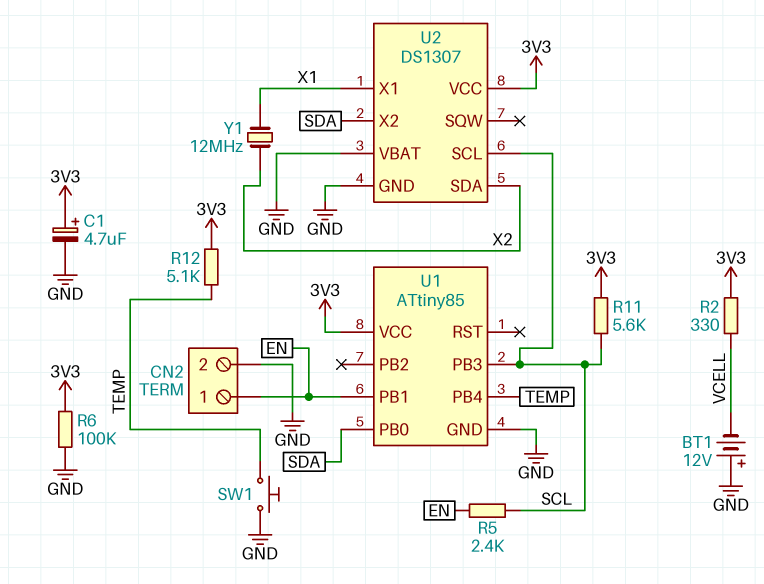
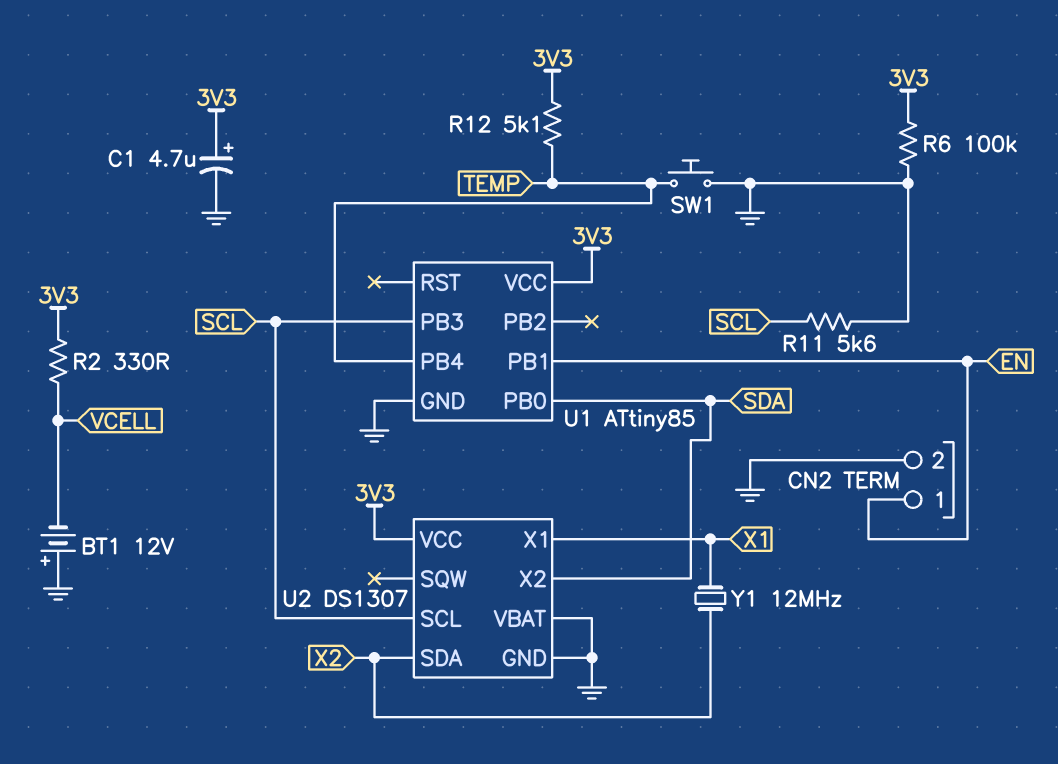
R5: 2.4k (EN, SCL) -> none
R11: 5.6k (3V3, SCL) -> 5.6k (GND, SCL)

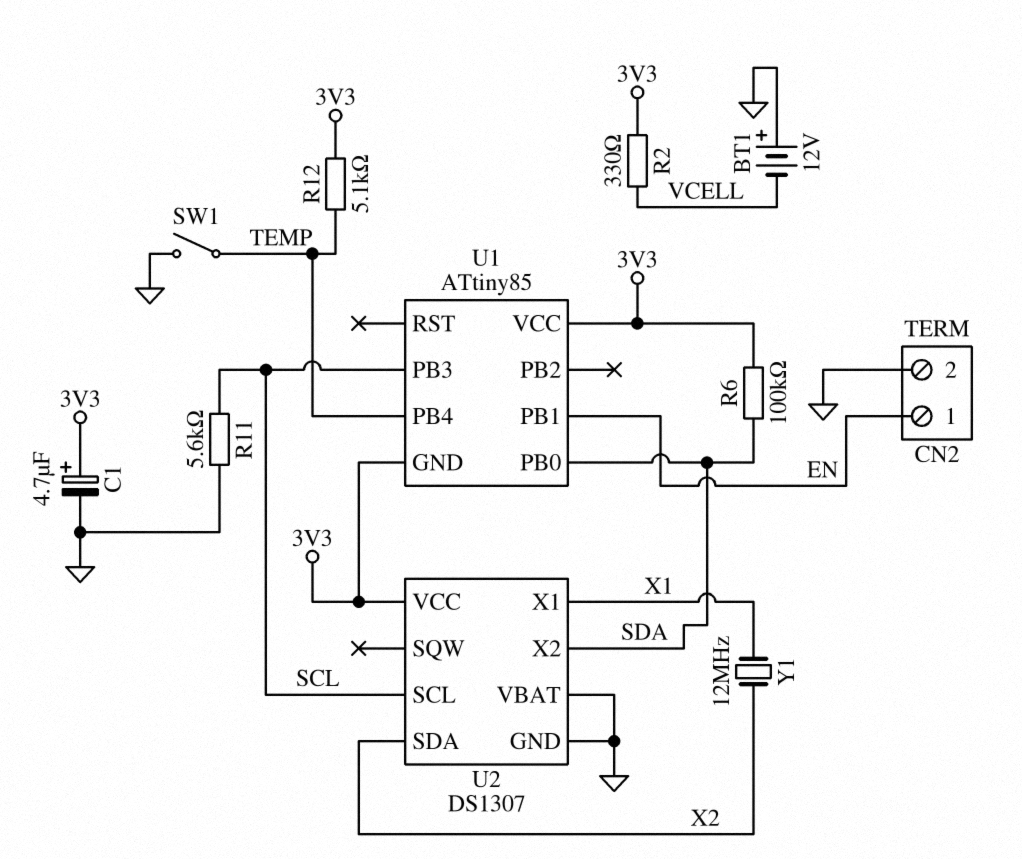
R6: 100k (3V3, GND) -> 100k (3V3, SDA)
SW1: button (GND, TEMP) -> switch (GND, TEMP)
U1 pin GND: GND -> 3V3

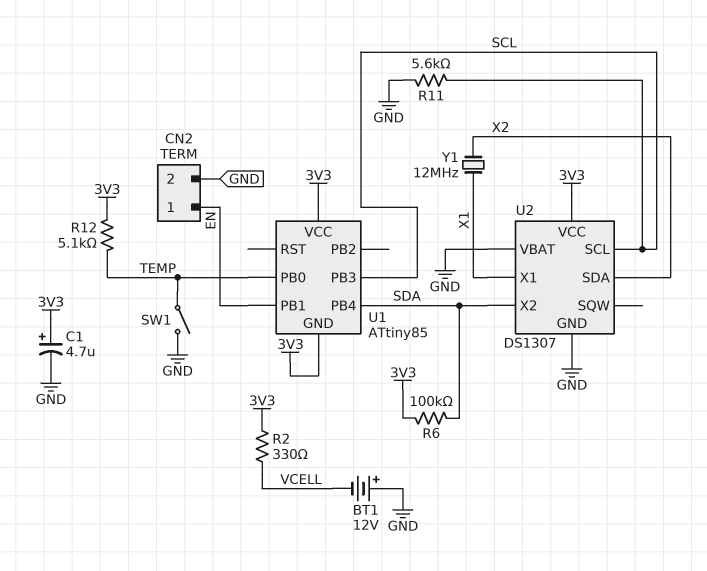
U1 pin PB0: SDA -> TEMP
U1 pin PB4: TEMP -> SDA

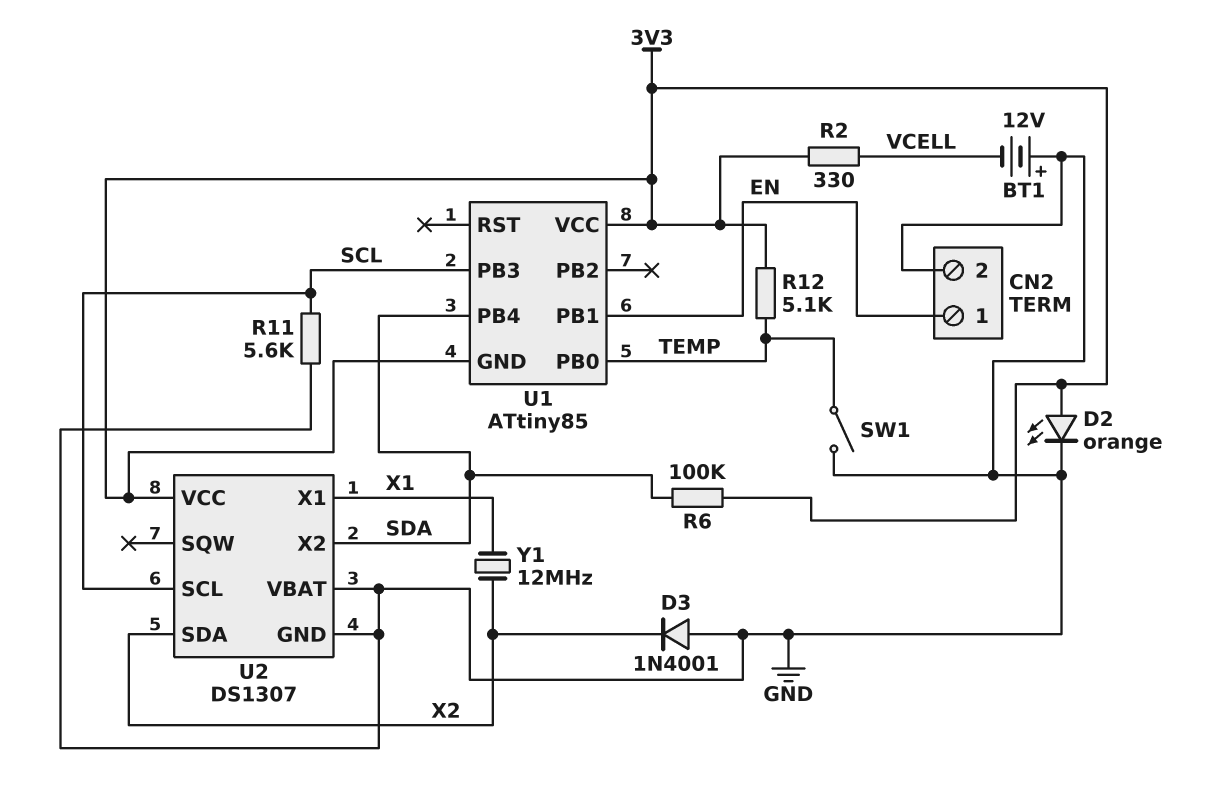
C1: 4.7uF (plus 3V3, minus GND) -> none
D2: none -> LED orange (A 3V3, K GND)
D3: none -> diode 1N4001 (A GND, K X2)

